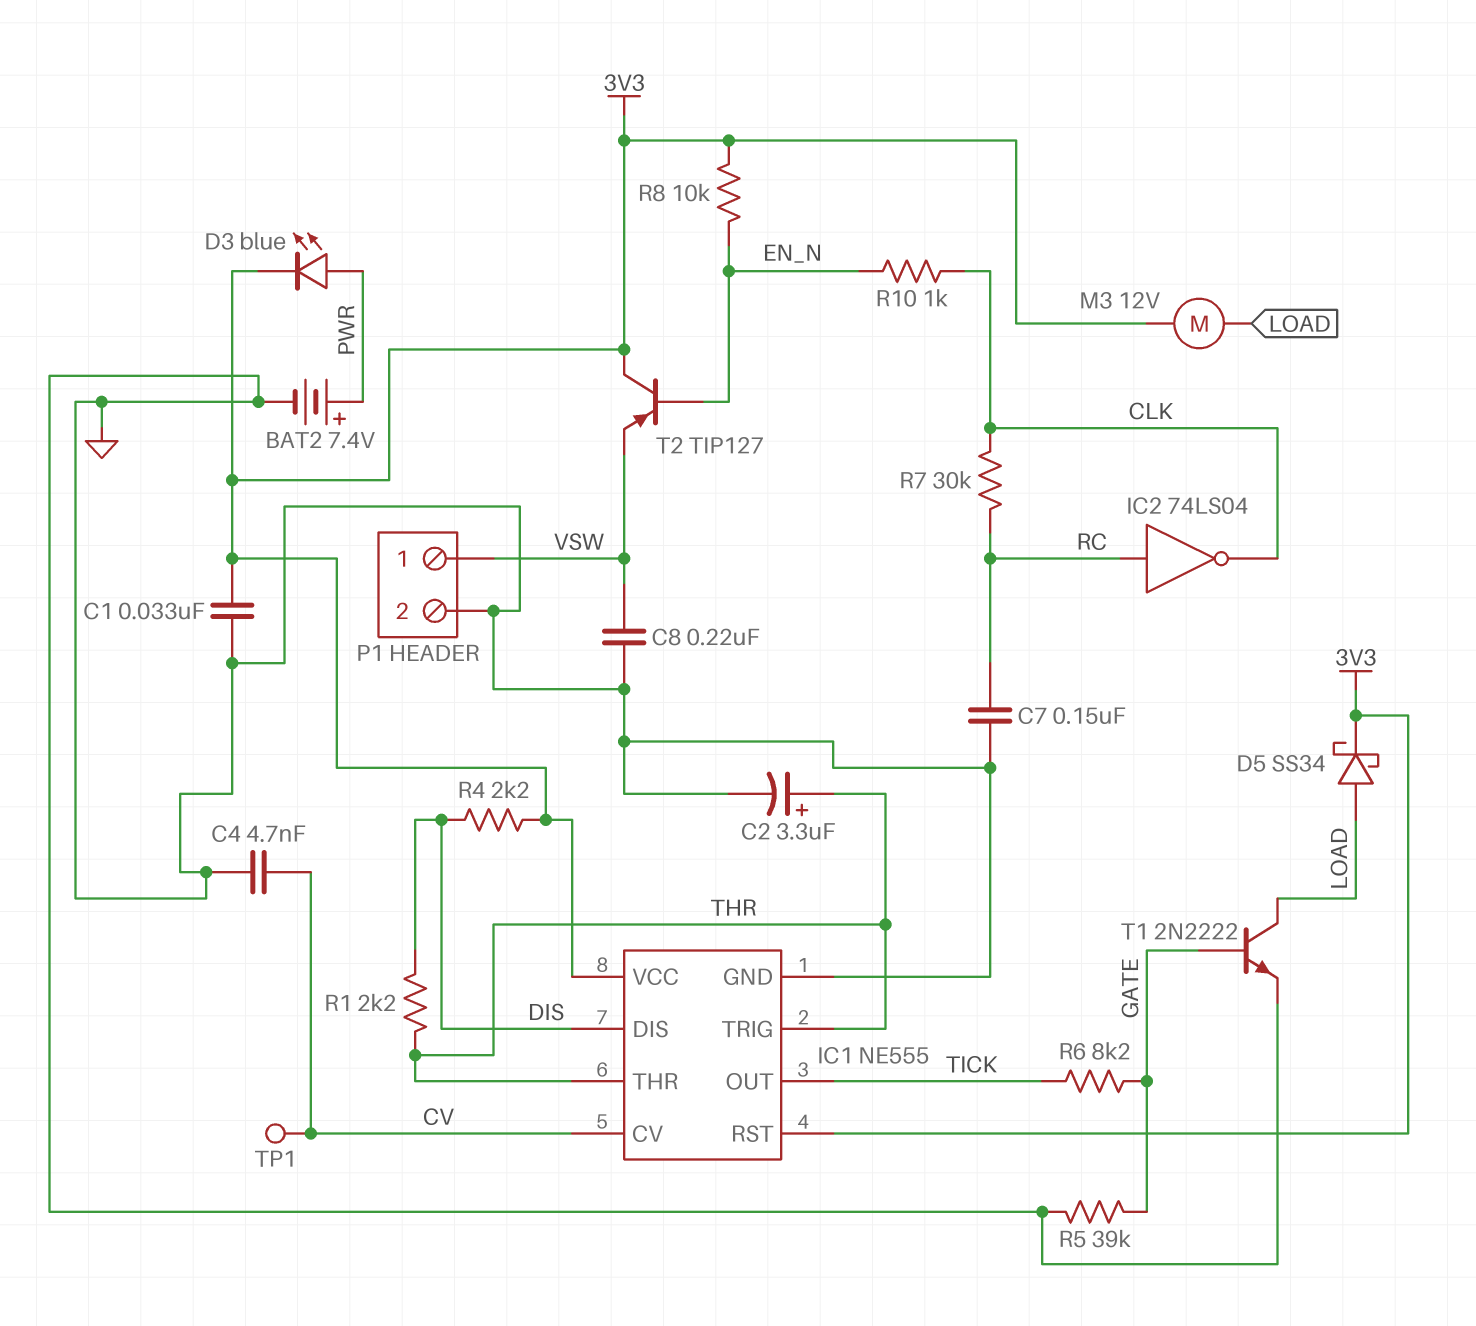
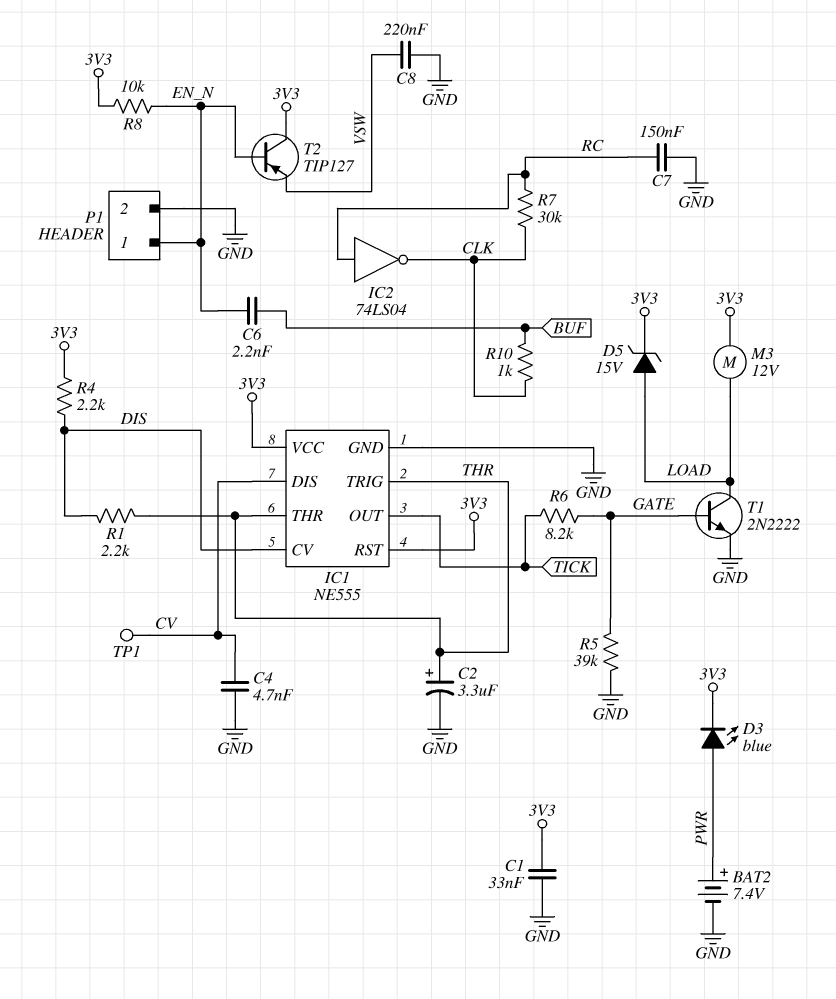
C6: none -> 2.2nF (BUF, EN_N)
D5: schottky SS34 (A LOAD, K 3V3) -> zener 15V (A LOAD, K 3V3)
IC1 pin CV: CV -> DIS
IC1 pin DIS: DIS -> CV
P1 pin 1: VSW -> EN_N
R10: 1k (CLK, EN_N) -> 1k (BUF, CLK)

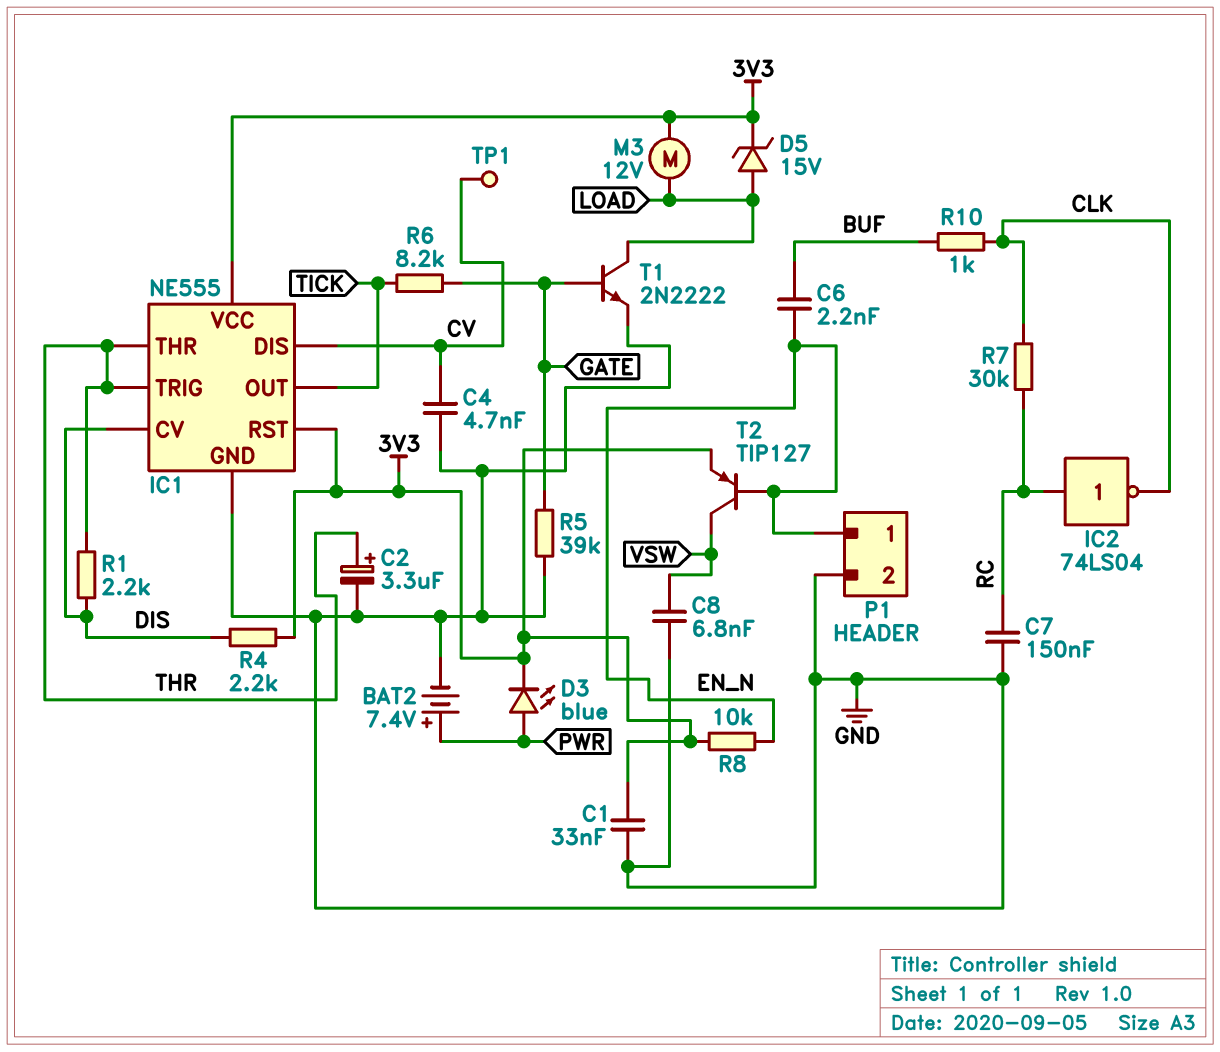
C8: 220nF (GND, VSW) -> 6.8nF (GND, VSW)
T2: PNP TIP127 (B EN_N, C 3V3, E VSW) -> PNP TIP127 (B EN_N, C VSW, E 3V3)

